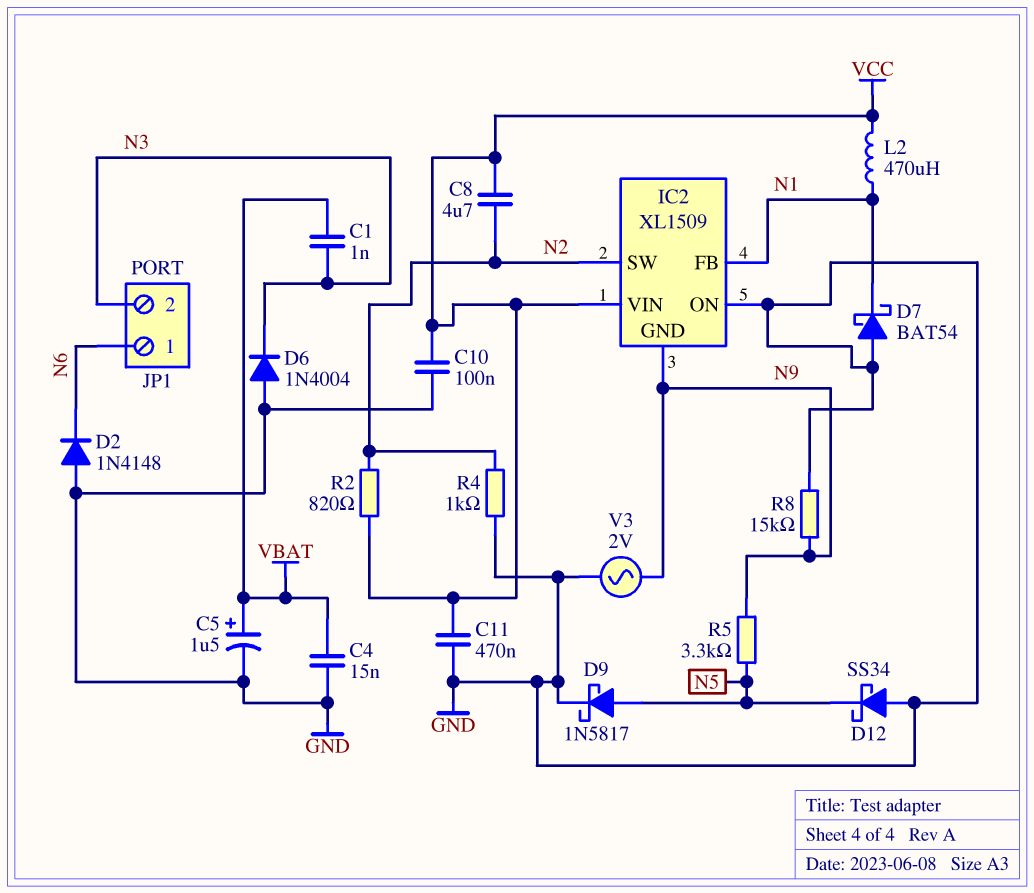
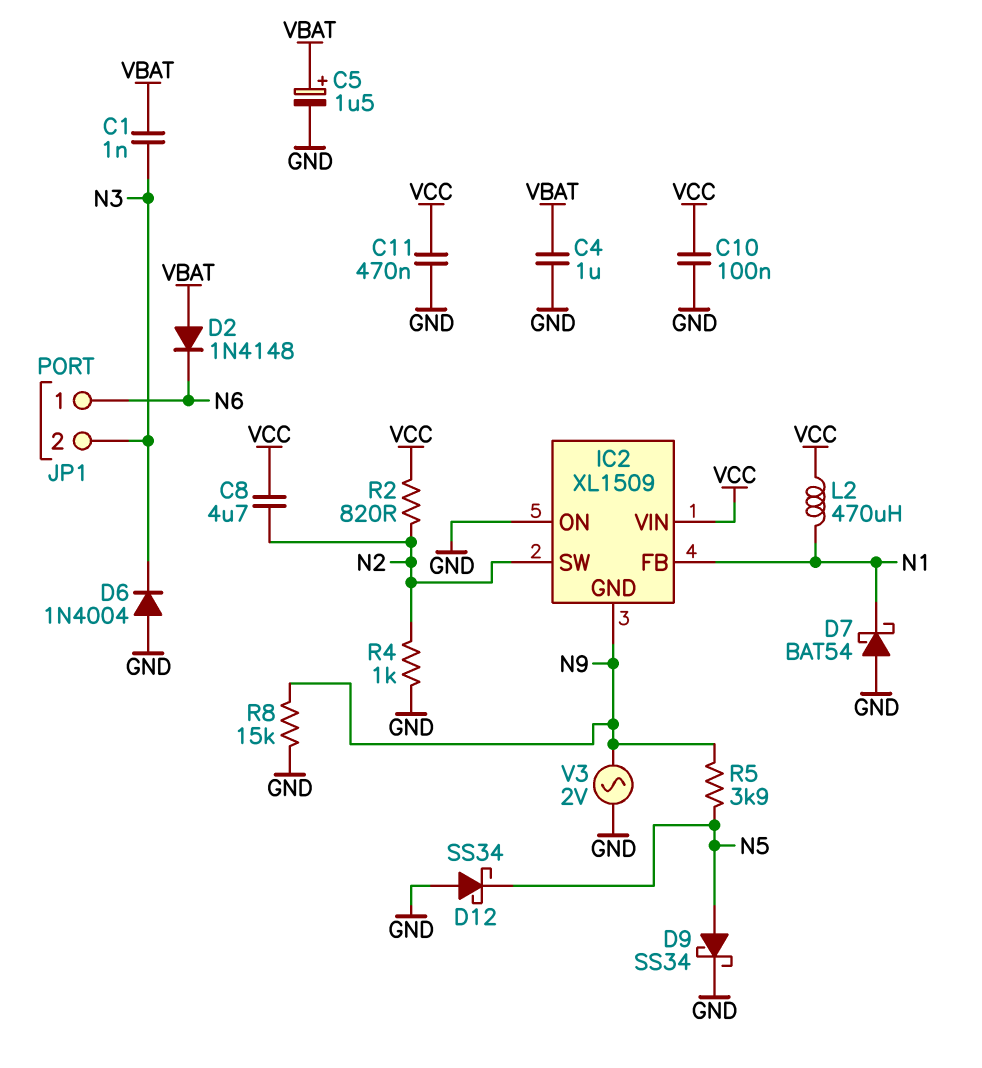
C4: 15nF (GND, VBAT) -> 1uF (GND, VBAT)
D2: diode 1N4148 (A GND, K N6) -> diode 1N4148 (A VBAT, K N6)
D9: schottky 1N5817 (A N5, K GND) -> schottky SS34 (A N5, K GND)
R5: 3.3k (N5, N9) -> 3.9k (N5, N9)

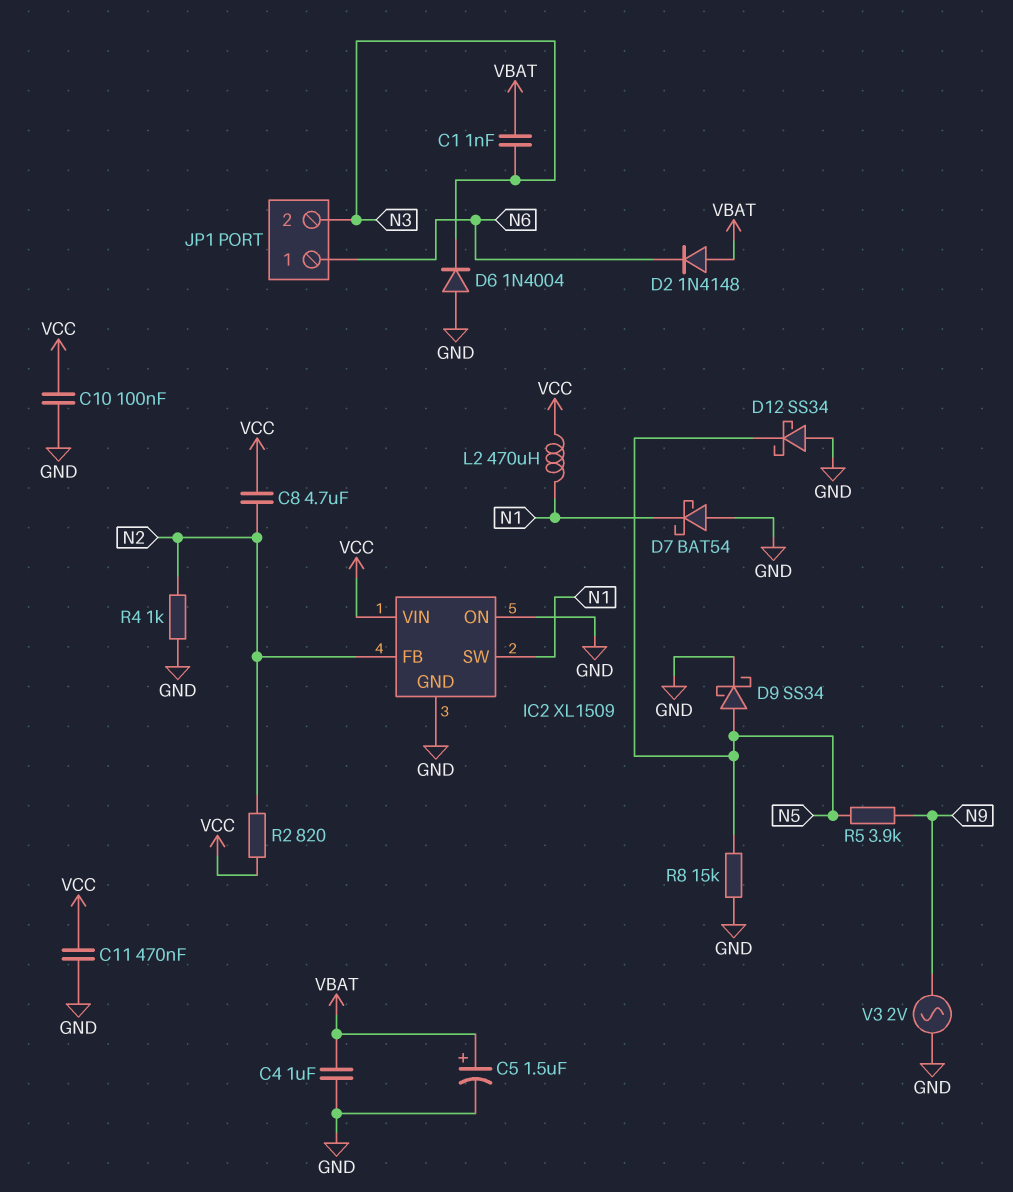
IC2 pin FB: N1 -> N2
IC2 pin GND: N9 -> GND
IC2 pin SW: N2 -> N1
R8: 15k (GND, N9) -> 15k (GND, N5)

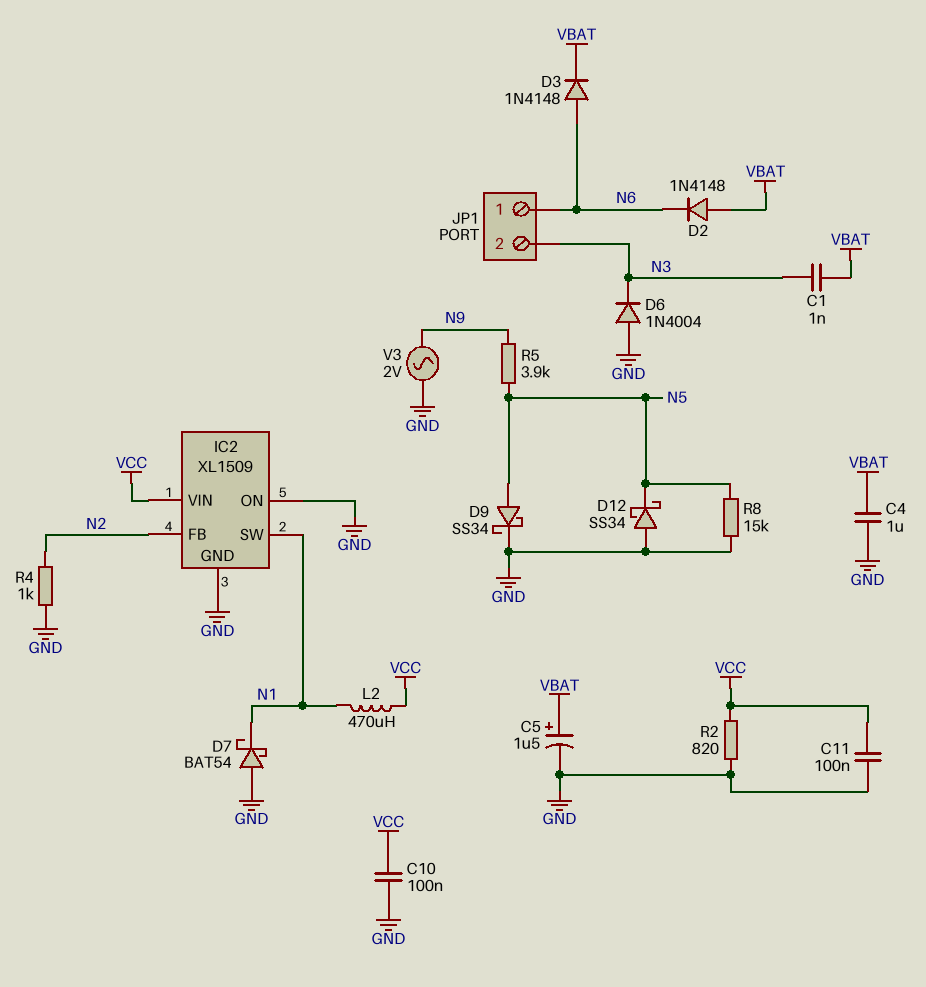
C8: 4.7uF (N2, VCC) -> none
C11: 470nF (GND, VCC) -> 100nF (GND, VCC)
D3: none -> diode 1N4148 (A N6, K VBAT)
R2: 820 (N2, VCC) -> 820 (GND, VCC)

